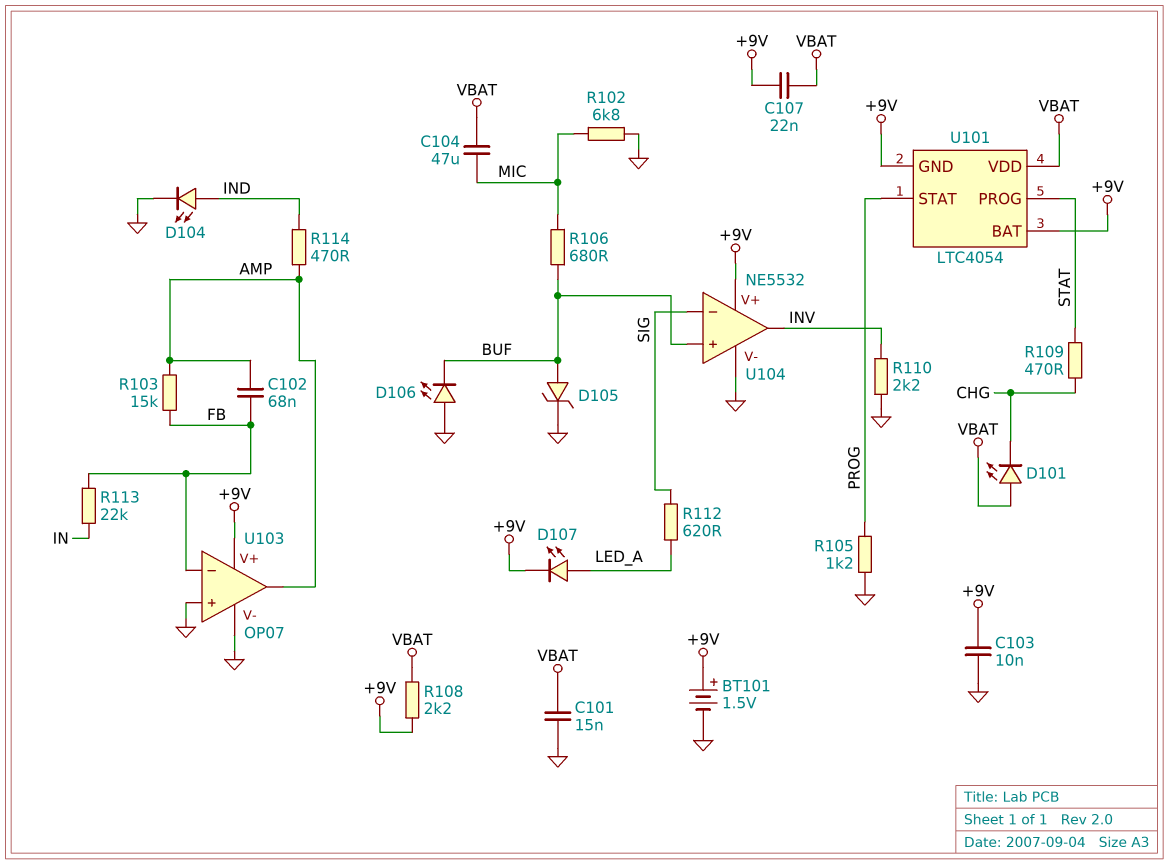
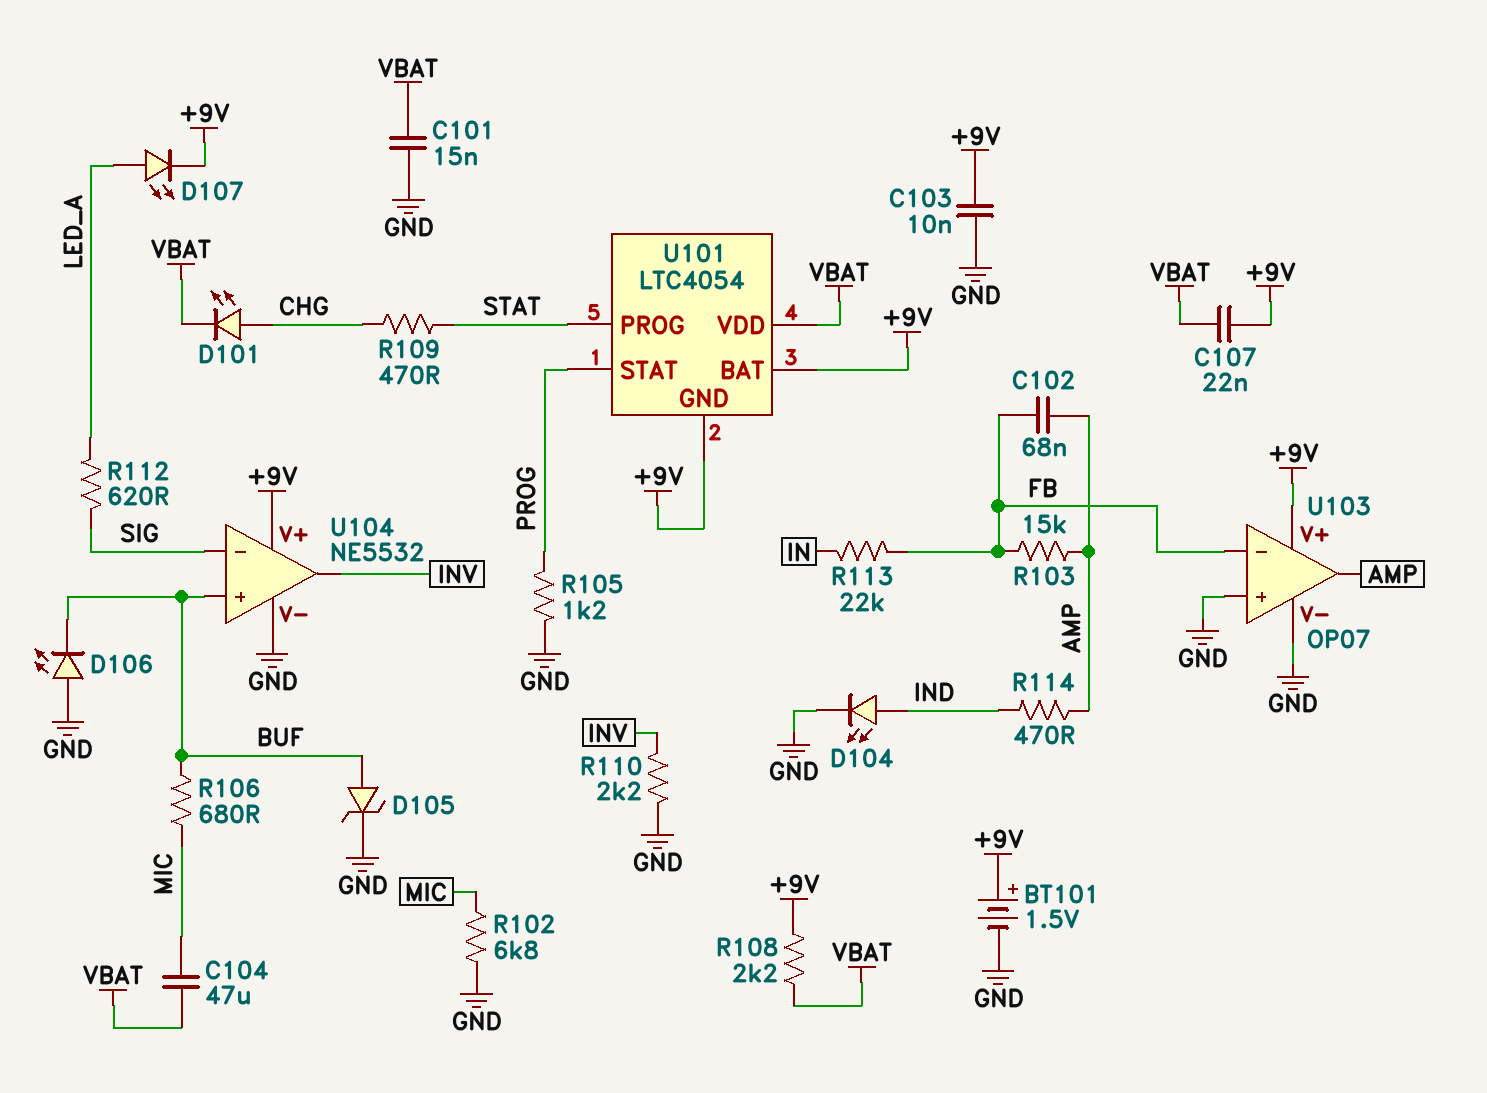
D101: LED (A VBAT, K CHG) -> LED (A CHG, K VBAT)

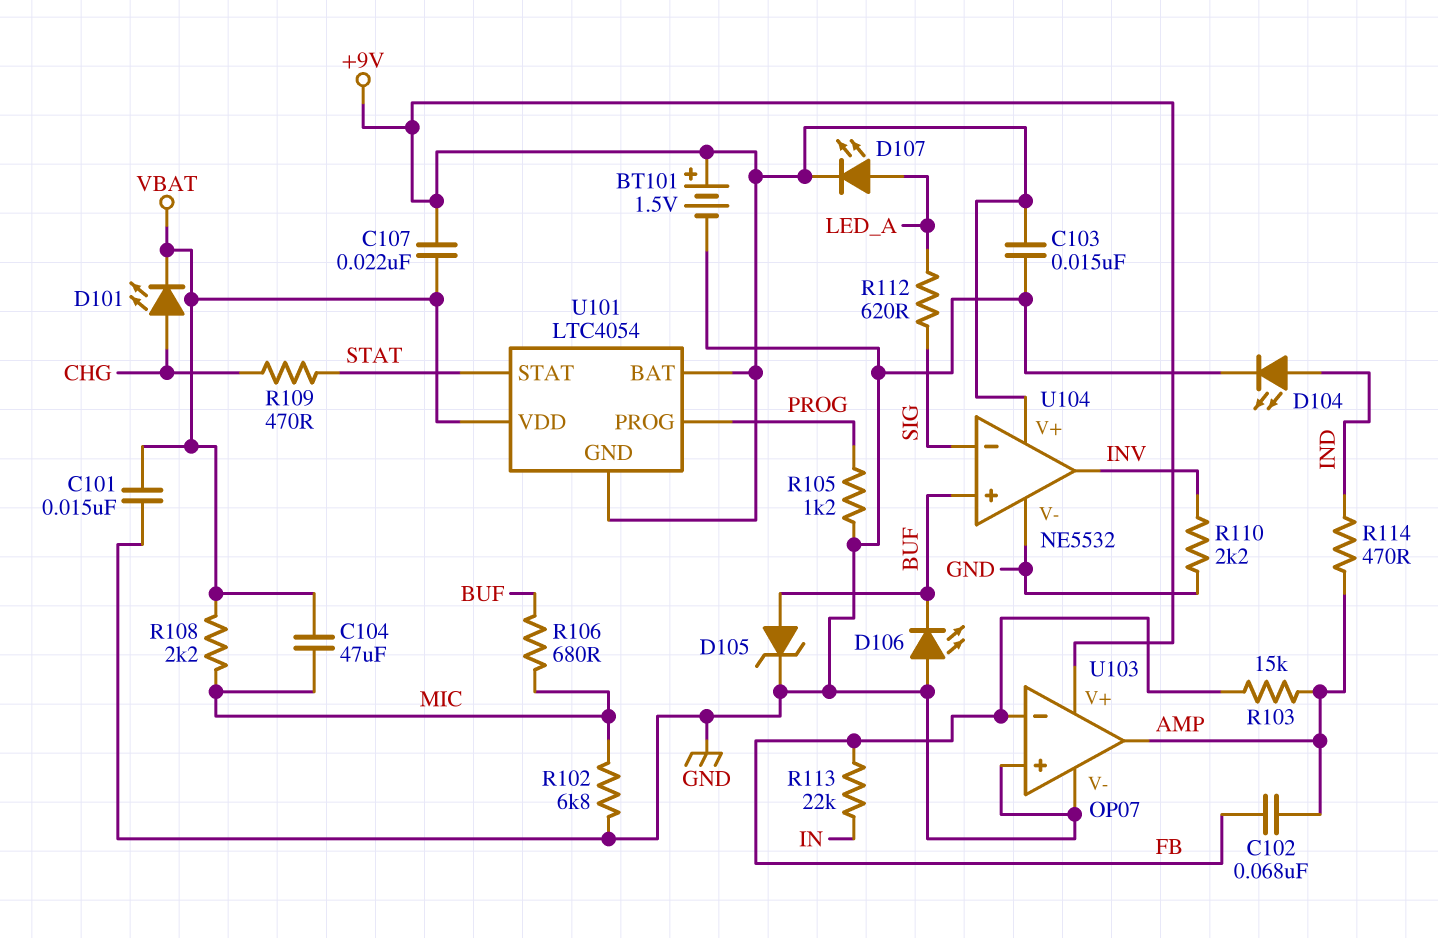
C103: 10nF (+9V, GND) -> 15nF (+9V, GND)
R108: 2.2k (+9V, VBAT) -> 2.2k (MIC, VBAT)
U101 pin PROG: STAT -> PROG
U101 pin STAT: PROG -> STAT

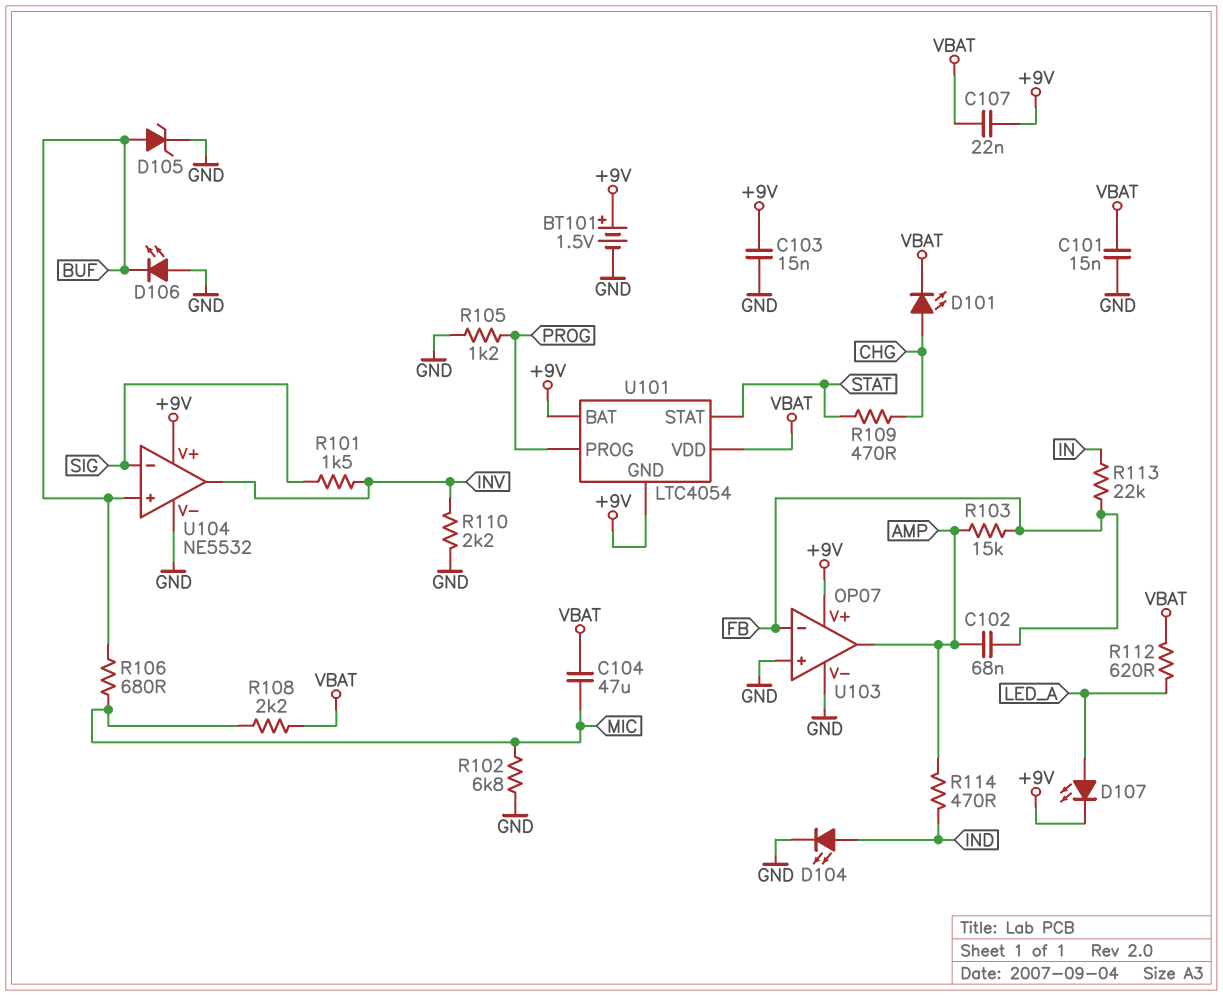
R101: none -> 1.5k (INV, SIG)
R112: 620 (LED_A, SIG) -> 620 (LED_A, VBAT)

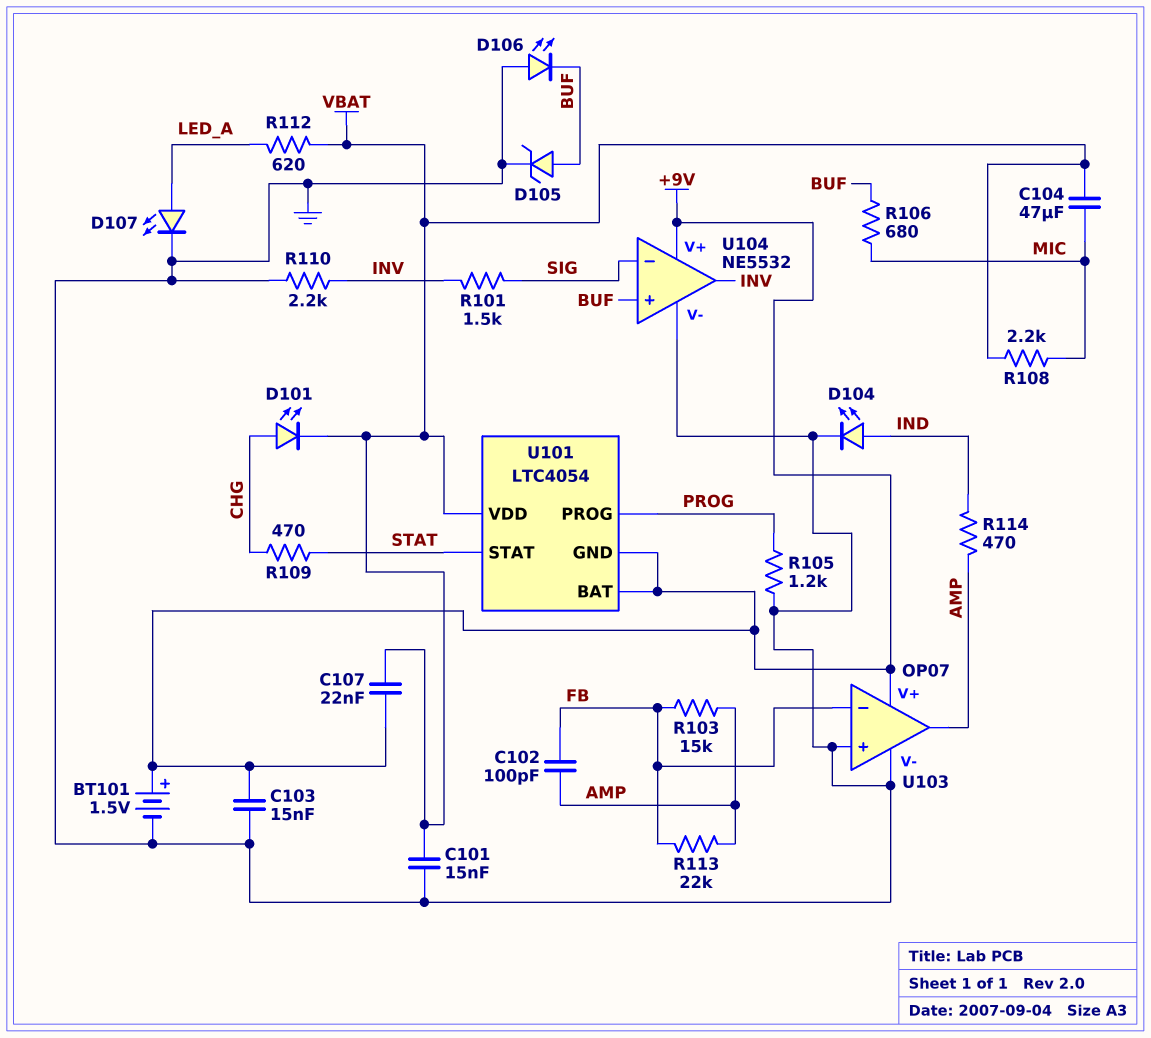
C102: 68nF (AMP, FB) -> 100pF (AMP, FB)
D107: LED (A LED_A, K +9V) -> LED (A LED_A, K GND)
R102: 6.8k (GND, MIC) -> none
R113: 22k (FB, IN) -> 22k (AMP, FB)

